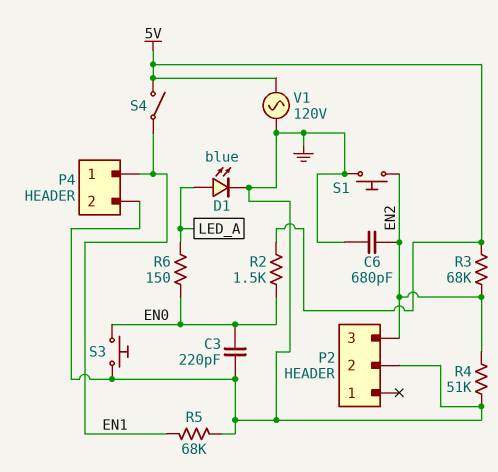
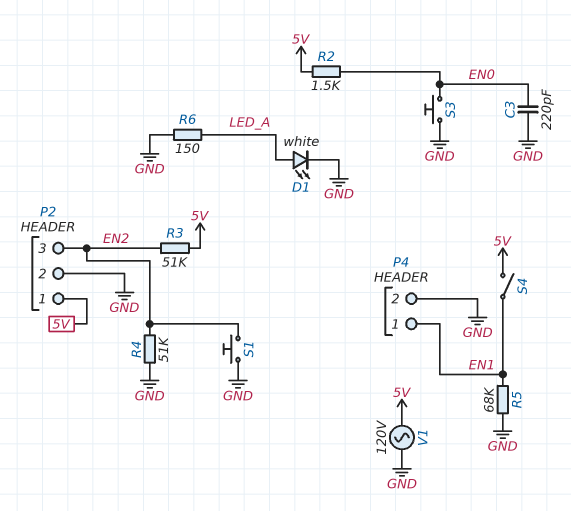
C6: 680pF (EN2, GND) -> none
D1: LED blue (A LED_A, K GND) -> LED white (A LED_A, K GND)
P2 pin 1: none -> 5V
R3: 68k (5V, EN2) -> 51k (5V, EN2)
R6: 150 (EN0, LED_A) -> 150 (GND, LED_A)

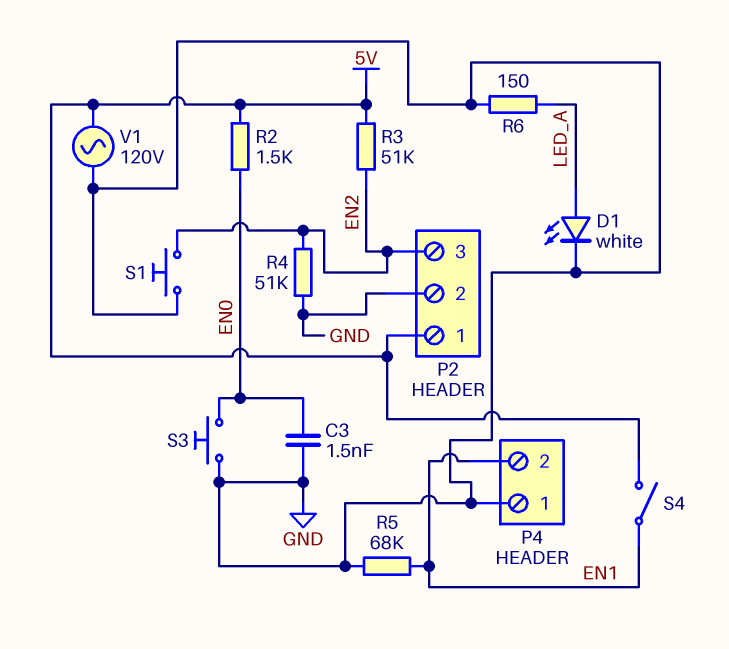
C3: 220pF (EN0, GND) -> 1.5nF (EN0, GND)
P4 pin 1: EN1 -> GND
P4 pin 2: GND -> EN1

